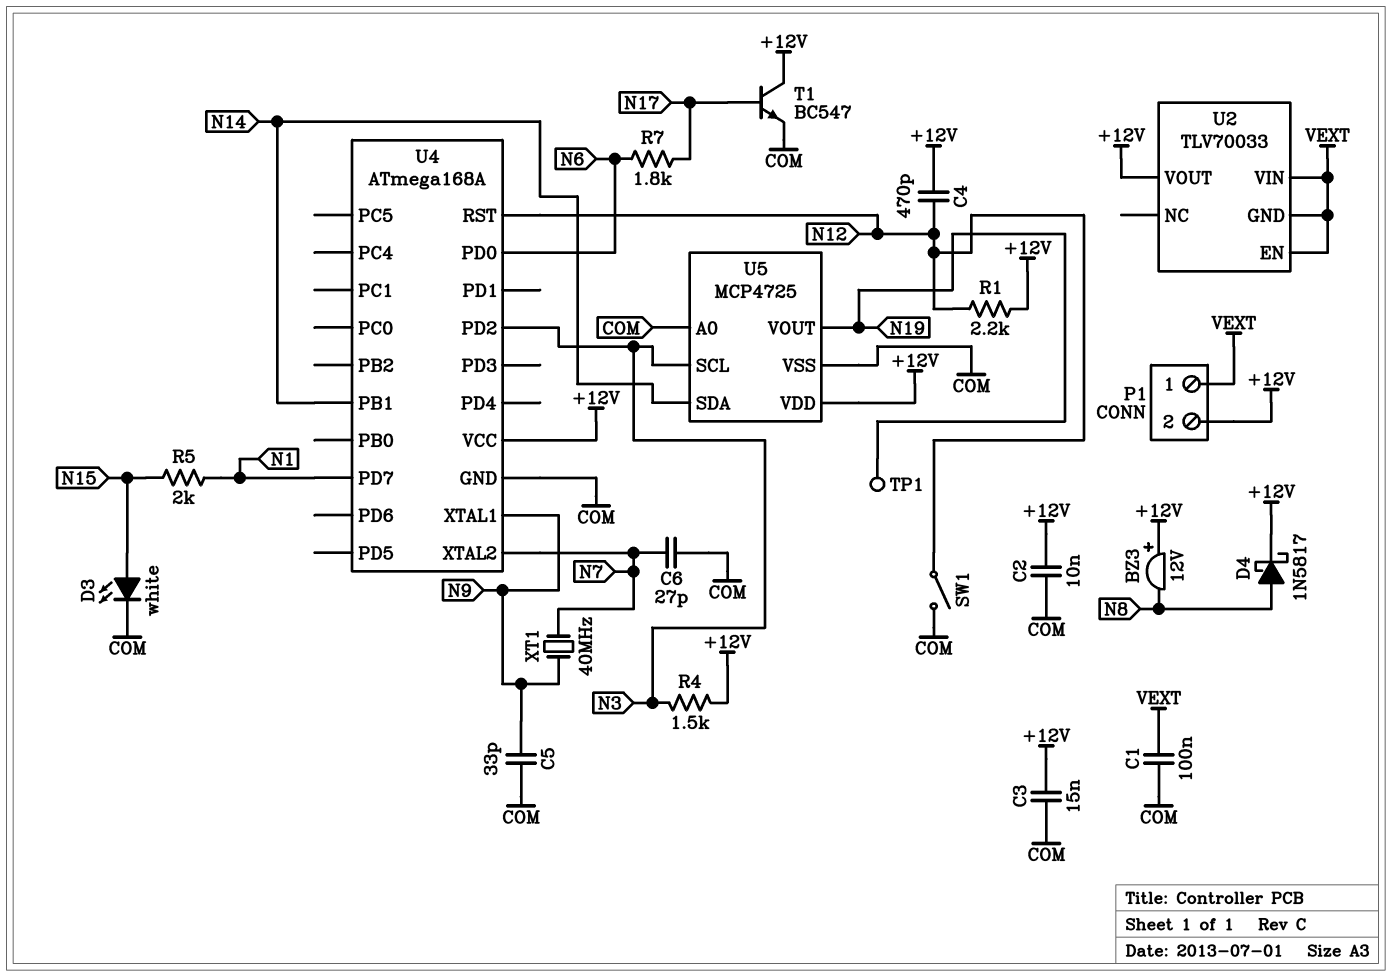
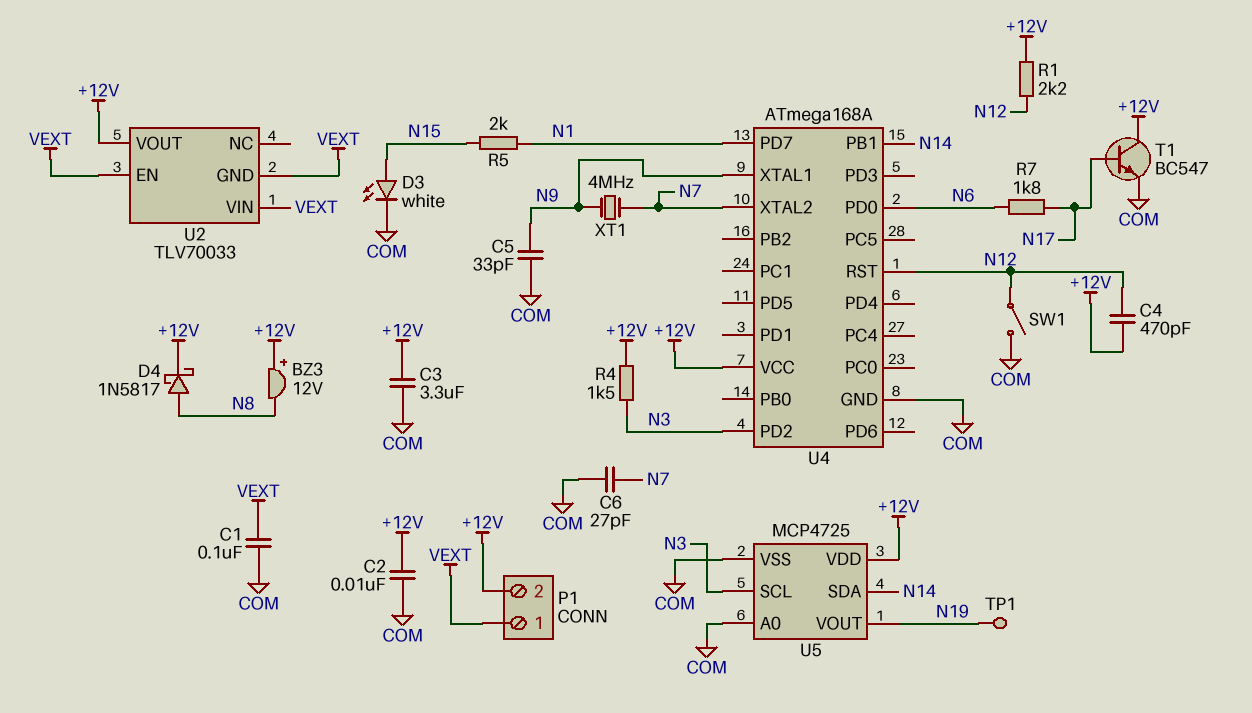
C3: 15nF (+12V, COM) -> 3.3uF (+12V, COM)
XT1: 40MHz (N7, N9) -> 4MHz (N7, N9)

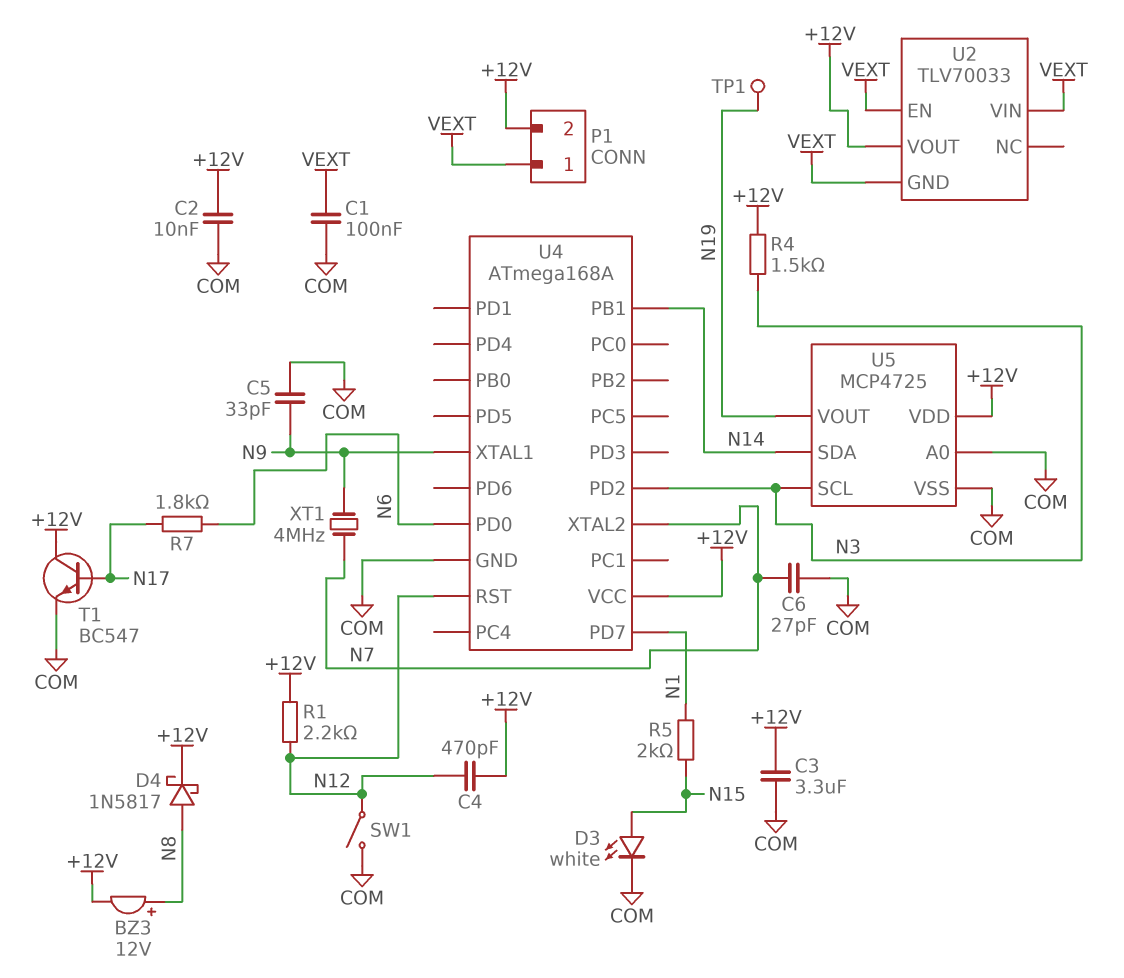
BZ3: buzzer 12V (plus +12V, minus N8) -> buzzer 12V (plus N8, minus +12V)

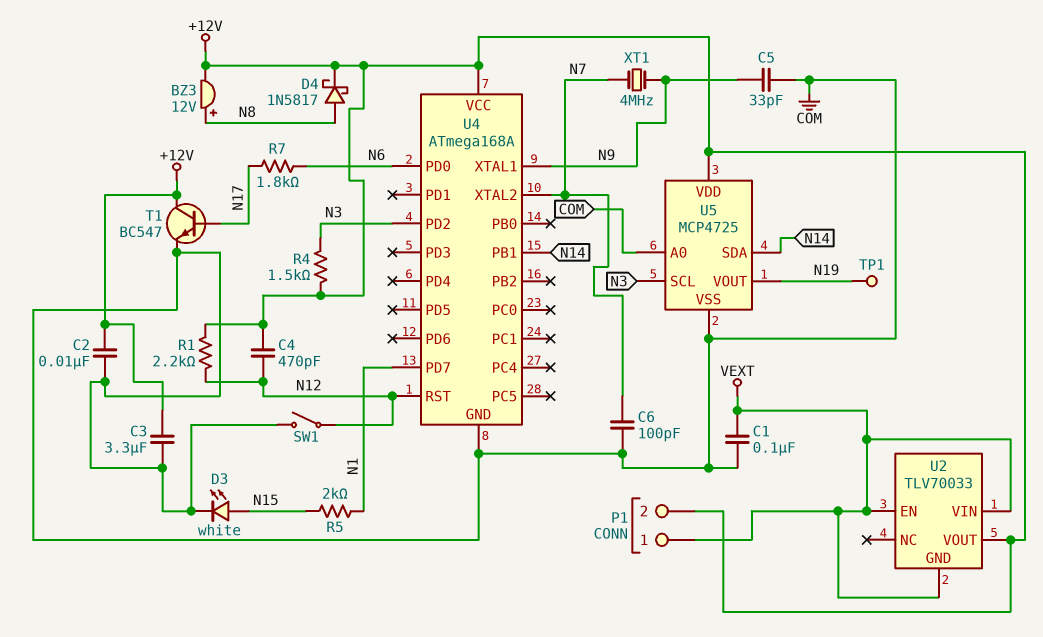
C6: 27pF (COM, N7) -> 100pF (COM, N7)

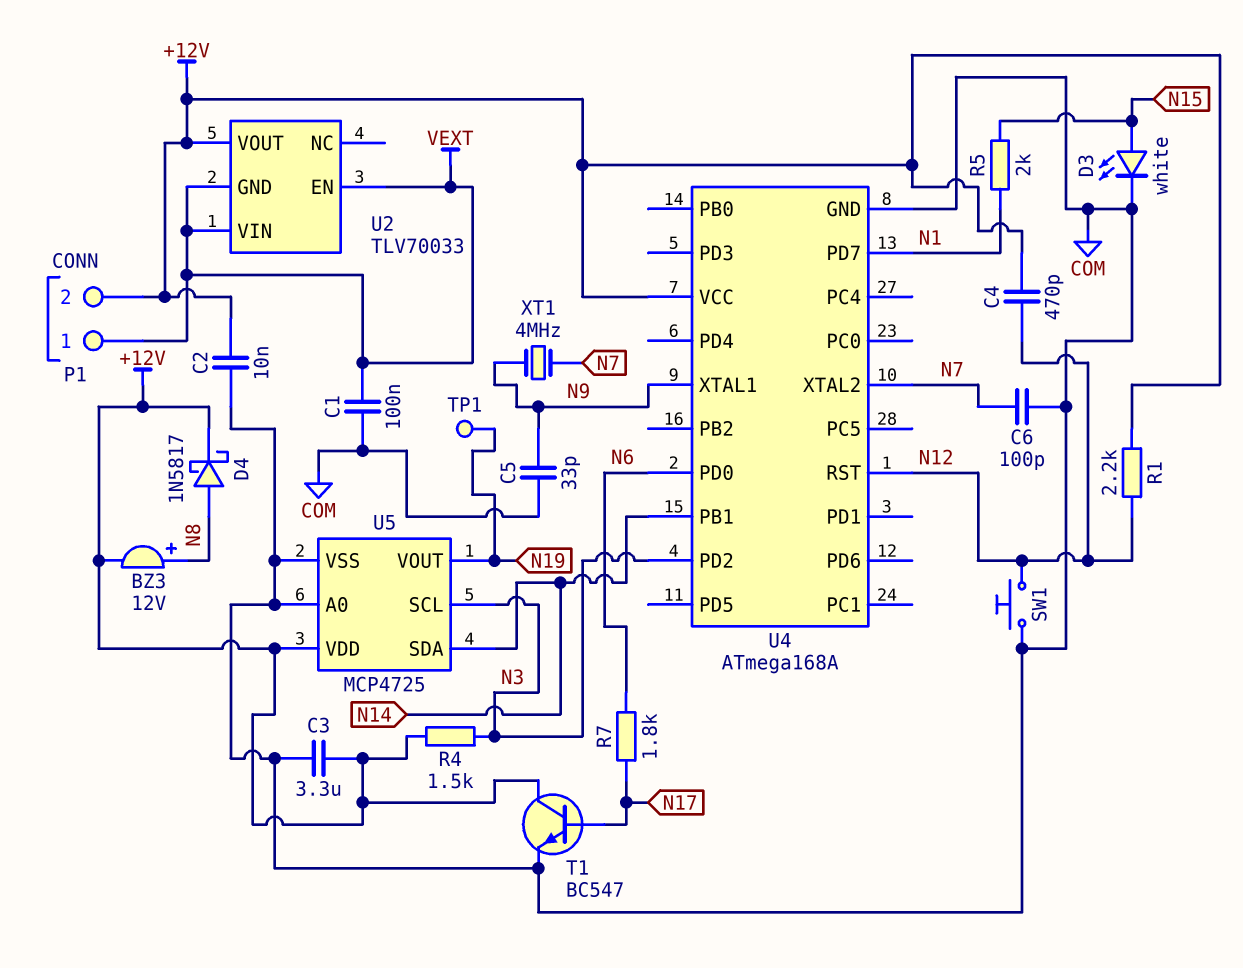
SW1: switch (COM, N12) -> button (COM, N12)

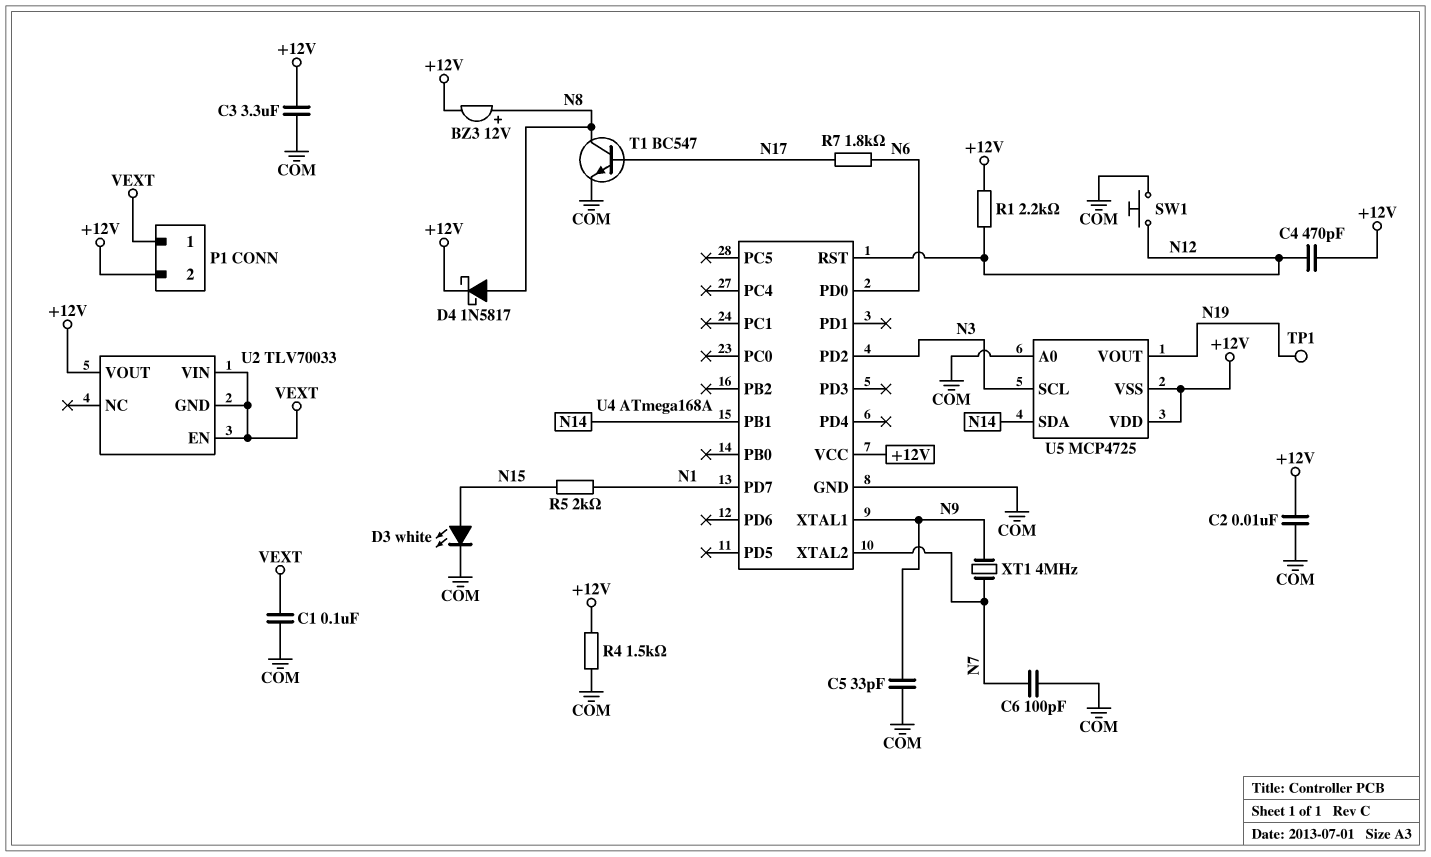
R4: 1.5k (+12V, N3) -> 1.5k (+12V, COM)
T1: NPN BC547 (B N17, C +12V, E COM) -> NPN BC547 (B N17, C N8, E COM)
U5 pin VSS: COM -> +12V

